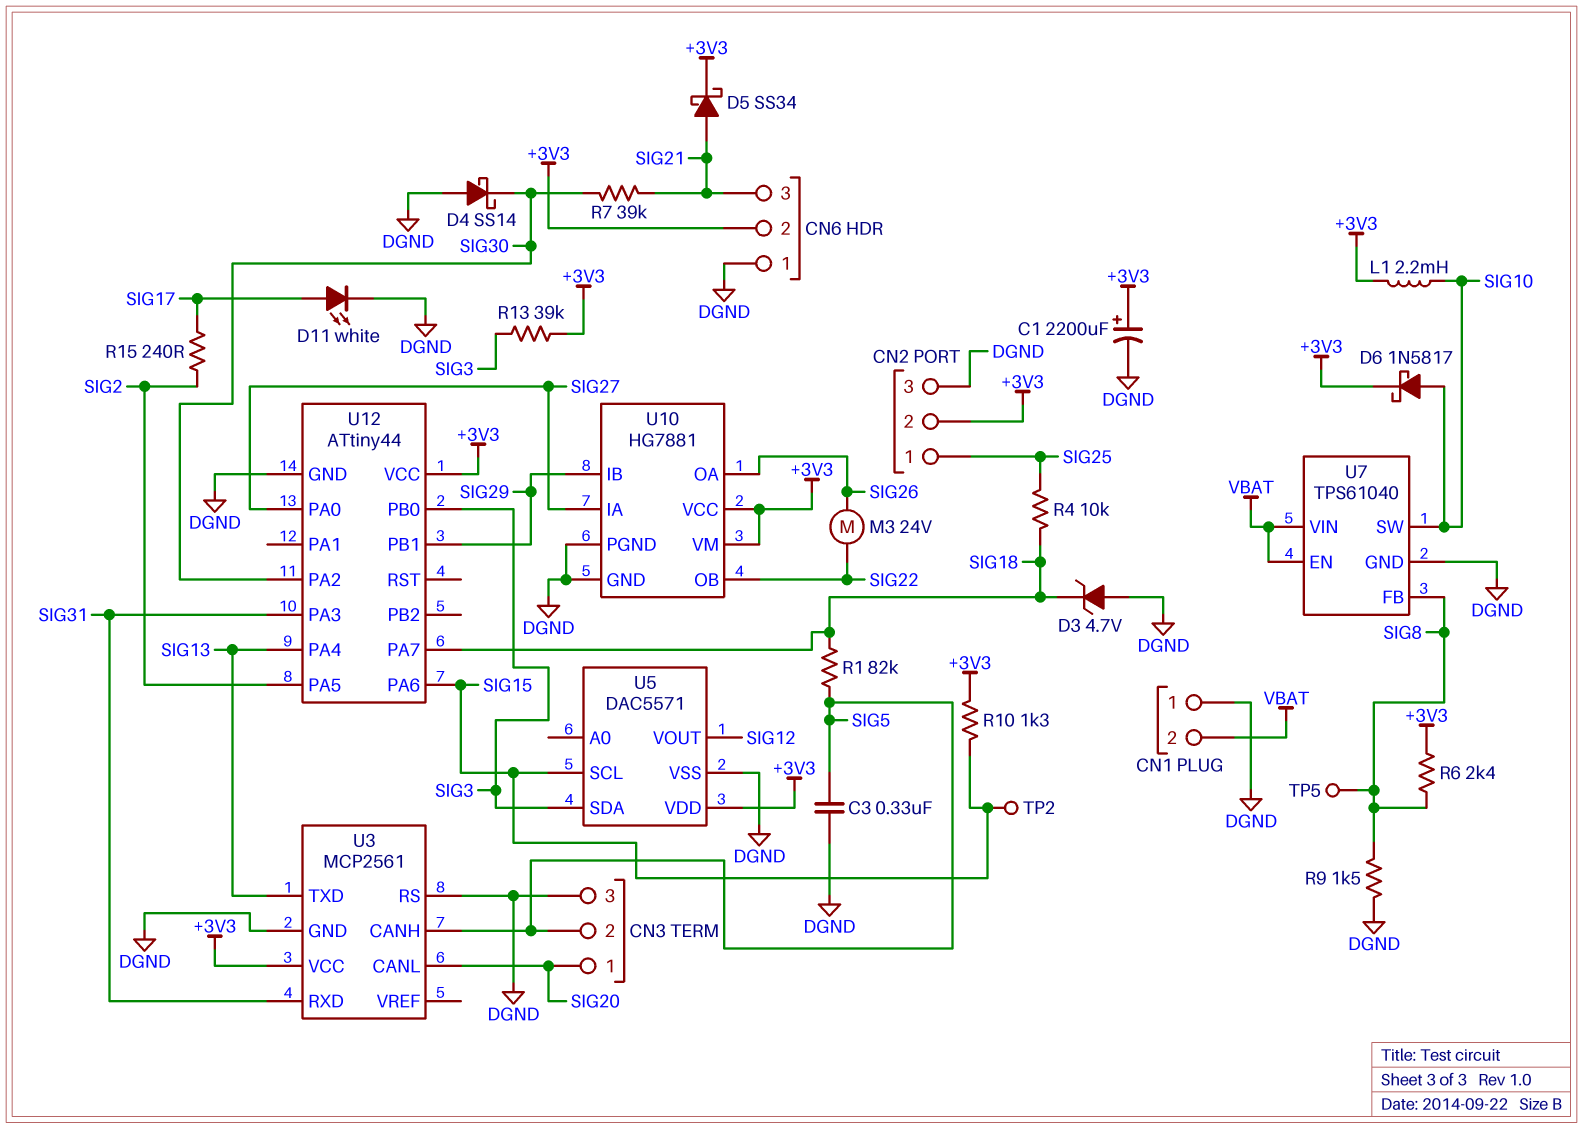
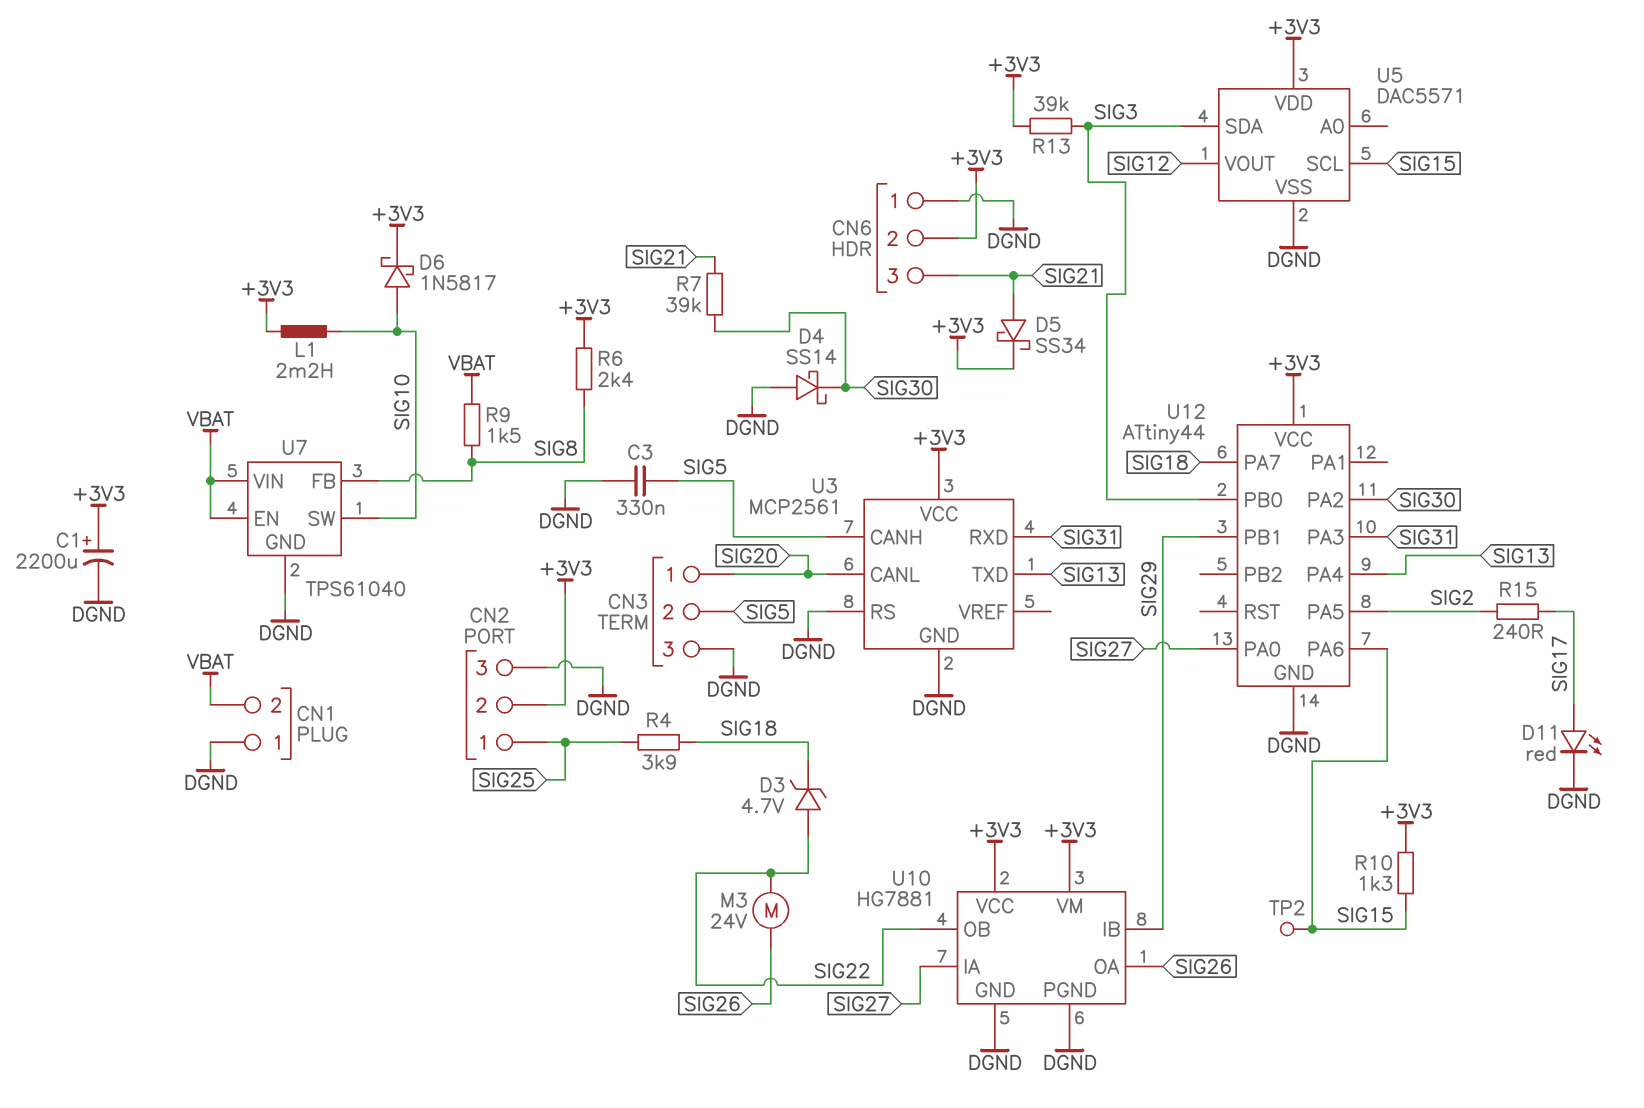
D3: zener 4.7V (A DGND, K SIG18) -> zener 4.7V (A SIG22, K SIG18)
D11: LED white (A SIG17, K DGND) -> LED red (A SIG17, K DGND)
R1: 82k (SIG5, SIG18) -> none
R4: 10k (SIG18, SIG25) -> 3.9k (SIG18, SIG25)
R9: 1.5k (DGND, SIG8) -> 1.5k (SIG8, VBAT)
TP5: test point (SIG8) -> none

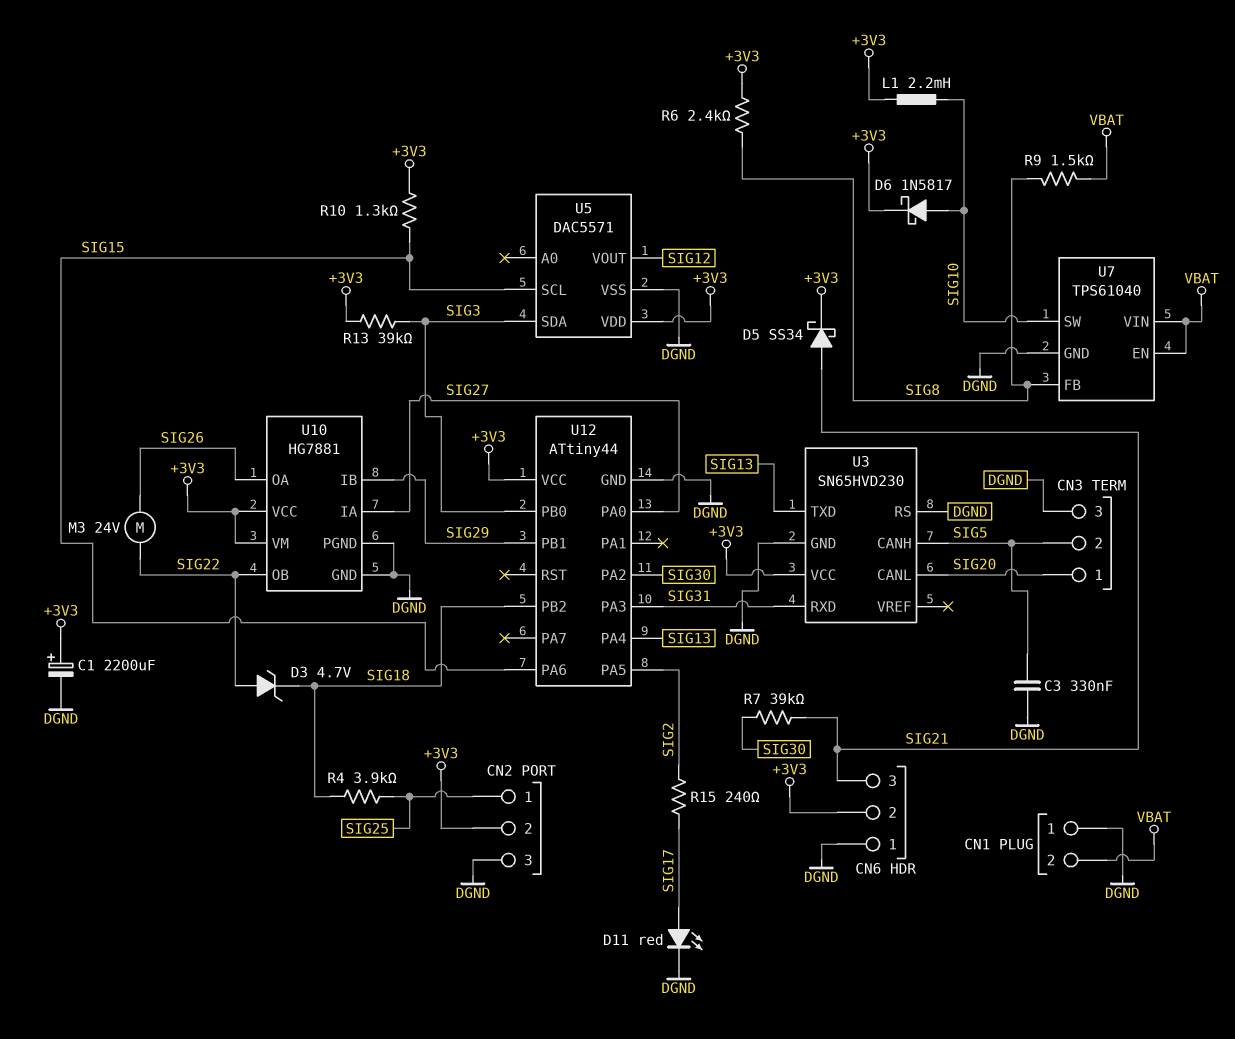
D4: schottky SS14 (A DGND, K SIG30) -> none
TP2: test point (SIG15) -> none
U3: MCP2561 -> SN65HVD230
U12 pin PA7: SIG18 -> none
U12 pin PB2: none -> SIG18

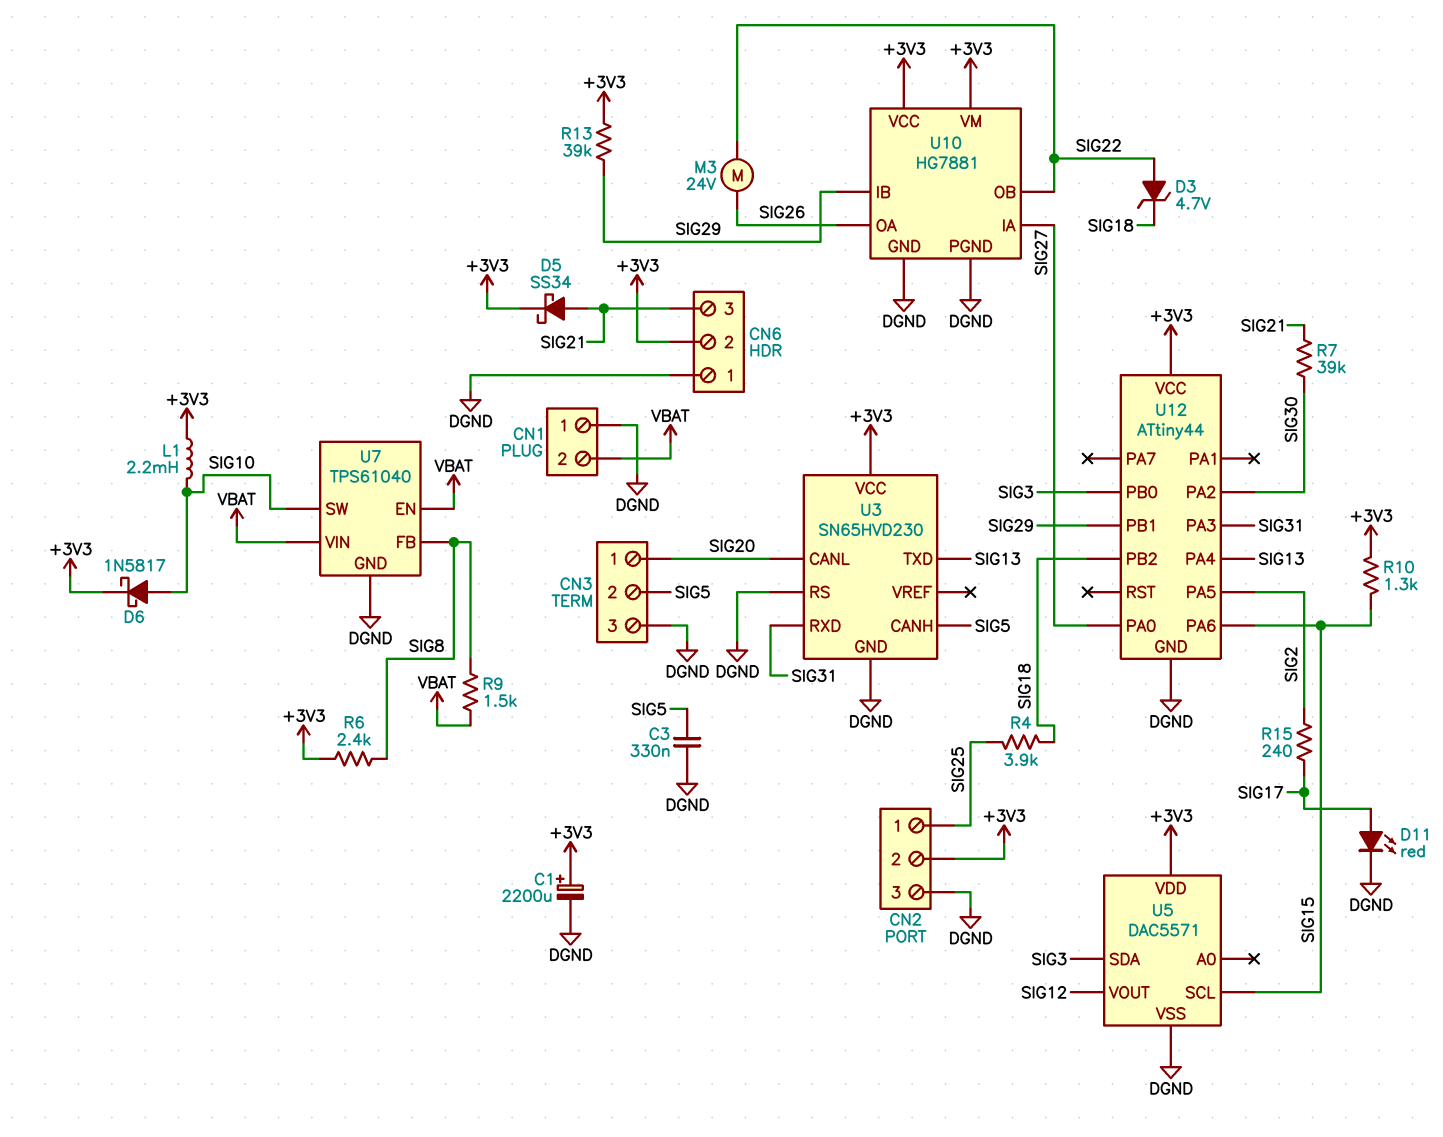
R13: 39k (+3V3, SIG3) -> 39k (+3V3, SIG29)

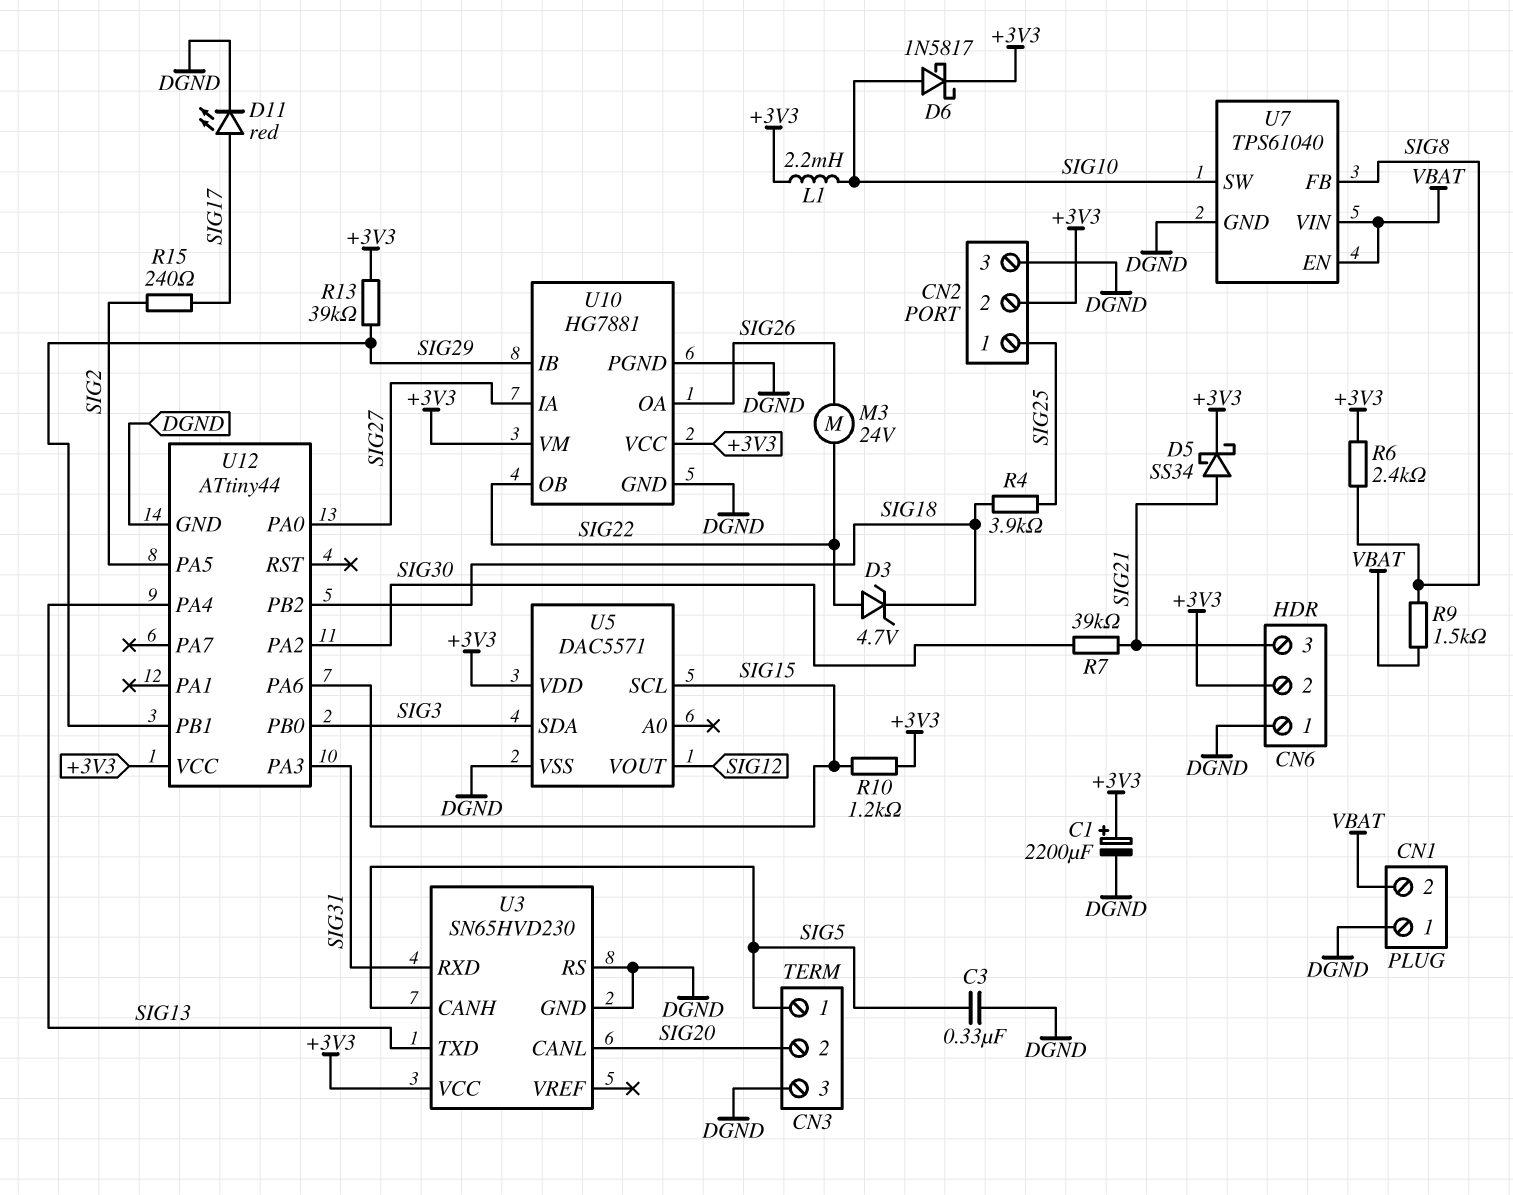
CN3 pin 1: SIG20 -> SIG5
CN3 pin 2: SIG5 -> SIG20
R10: 1.3k (+3V3, SIG15) -> 1.2k (+3V3, SIG15)

